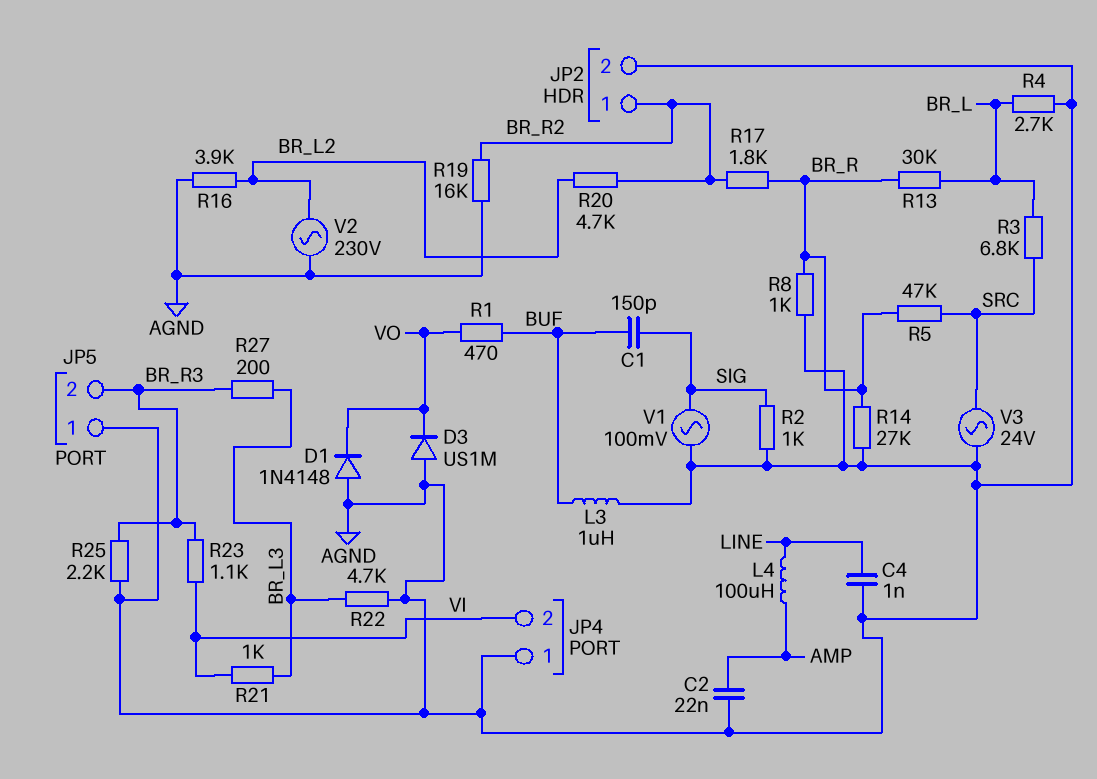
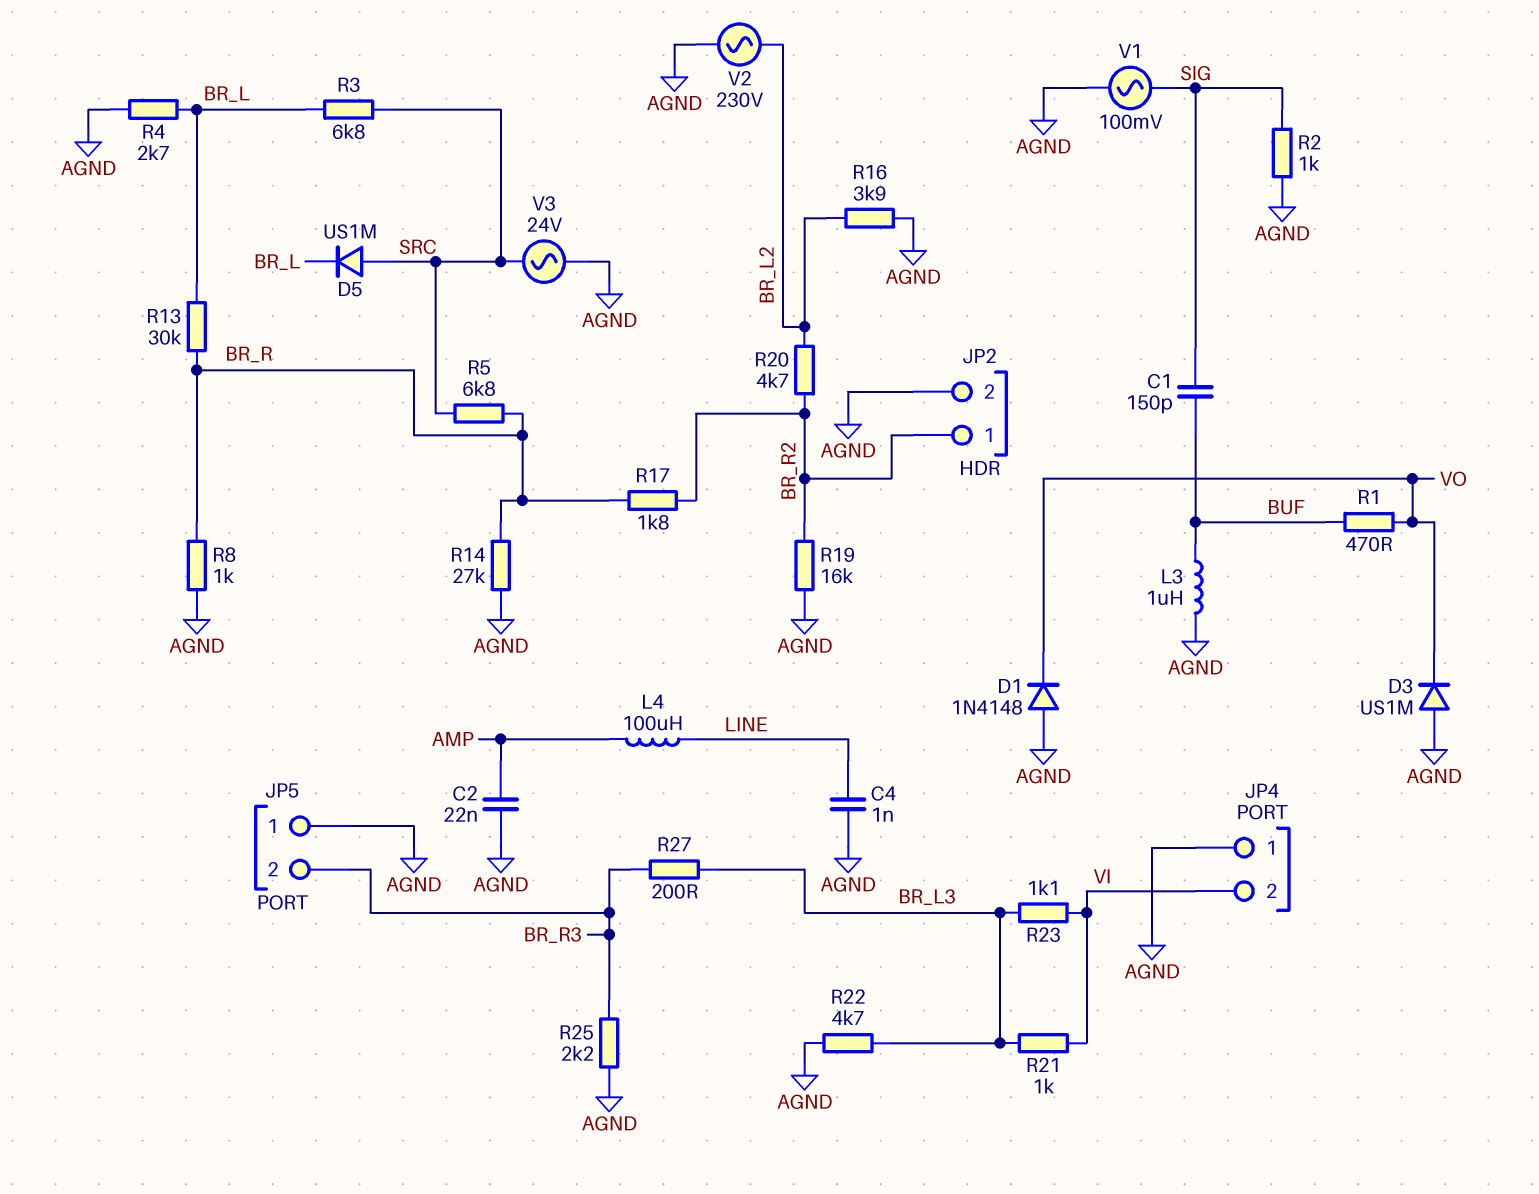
D5: none -> diode US1M (A SRC, K BR_L)
R5: 47k (BR_R, SRC) -> 6.8k (BR_R, SRC)
R23: 1.1k (BR_R3, VI) -> 1.1k (BR_L3, VI)

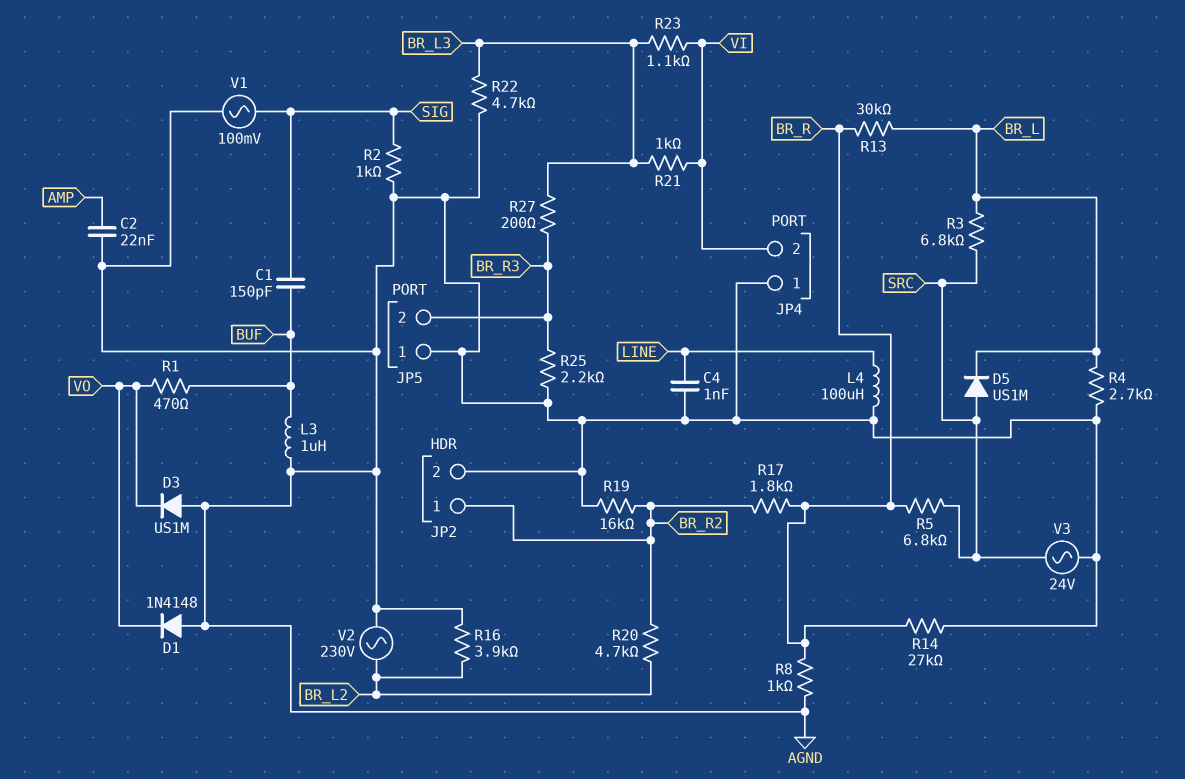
L4: 100uH (AMP, LINE) -> 100uH (AGND, LINE)

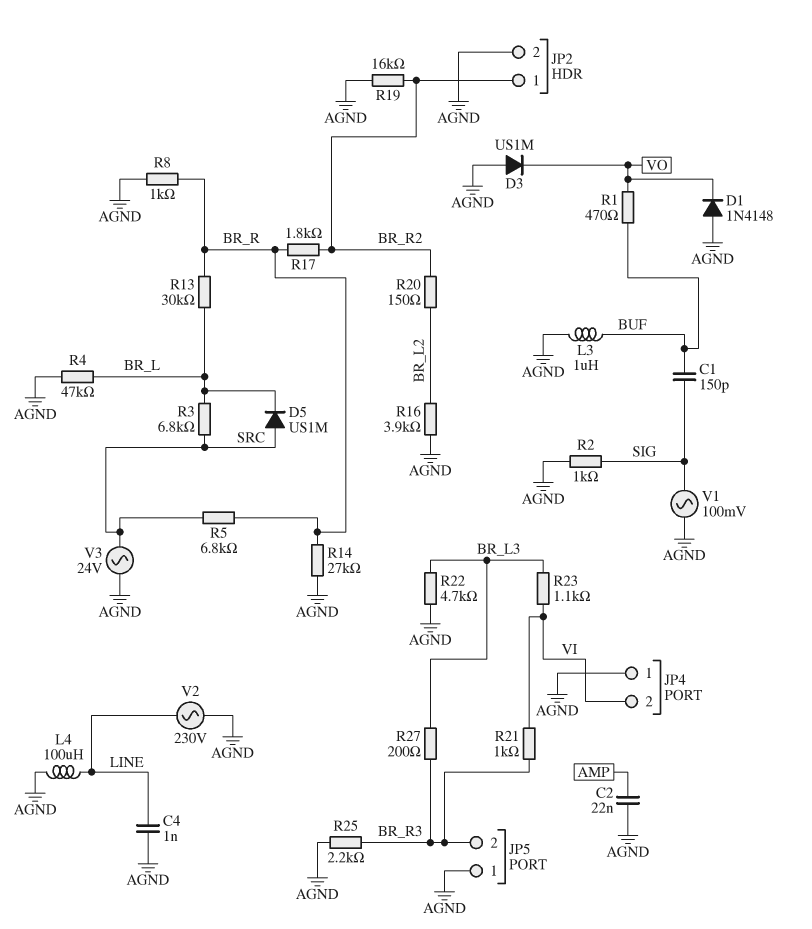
R4: 2.7k (AGND, BR_L) -> 47k (AGND, BR_L)
R20: 4.7k (BR_L2, BR_R2) -> 150 (BR_L2, BR_R2)
R21: 1k (BR_L3, VI) -> 1k (BR_R3, VI)
V2: AC 230V (AGND, BR_L2) -> AC 230V (AGND, LINE)

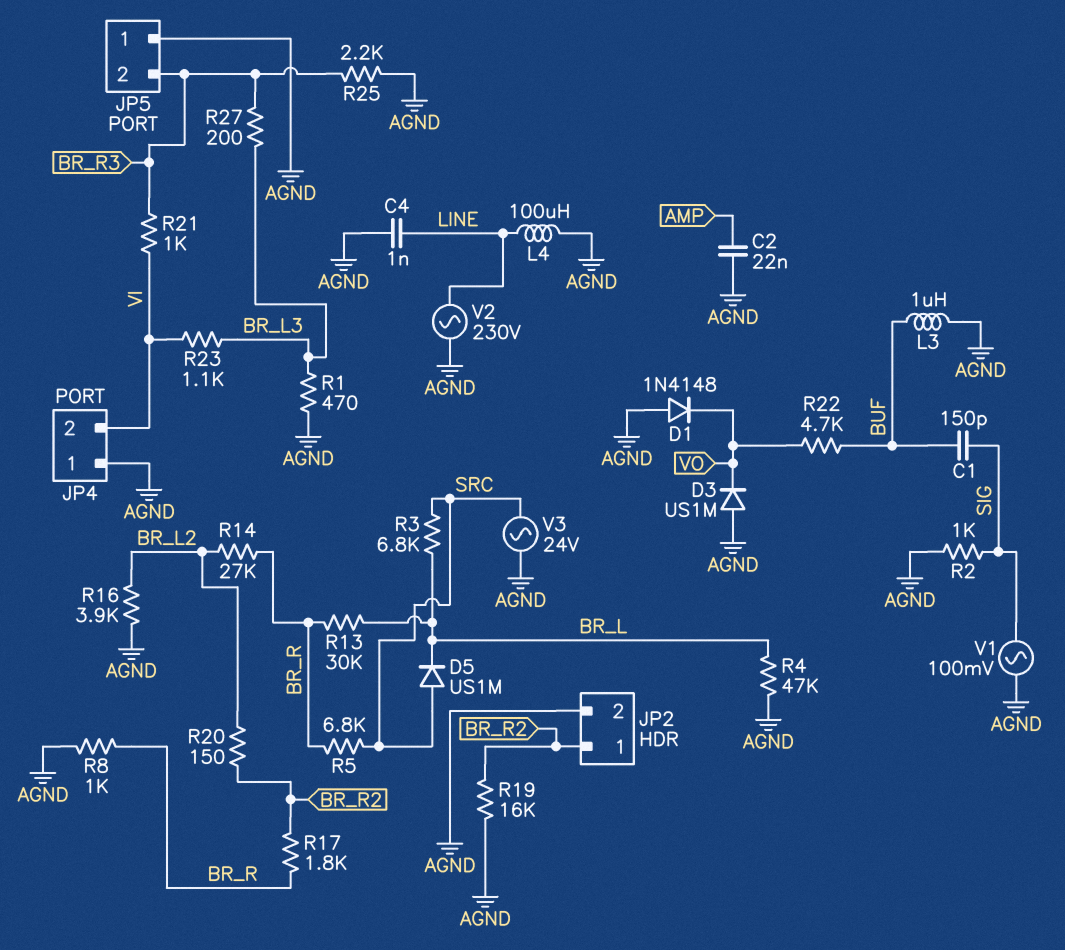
R1: 470 (BUF, VO) -> 470 (AGND, BR_L3)
R14: 27k (AGND, BR_R) -> 27k (BR_L2, BR_R)
R22: 4.7k (AGND, BR_L3) -> 4.7k (BUF, VO)

